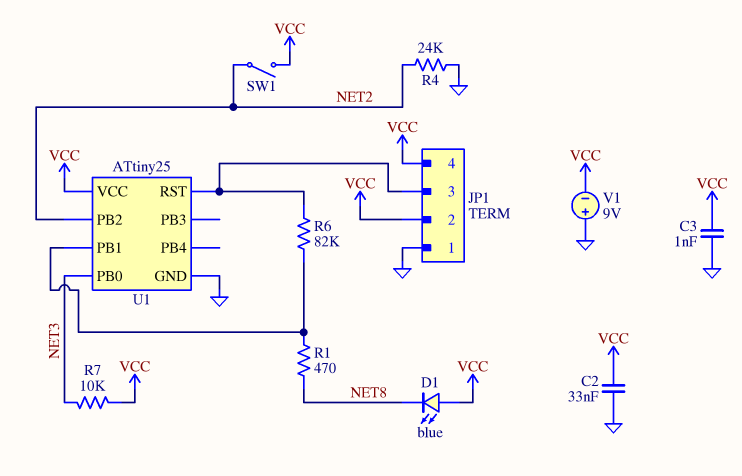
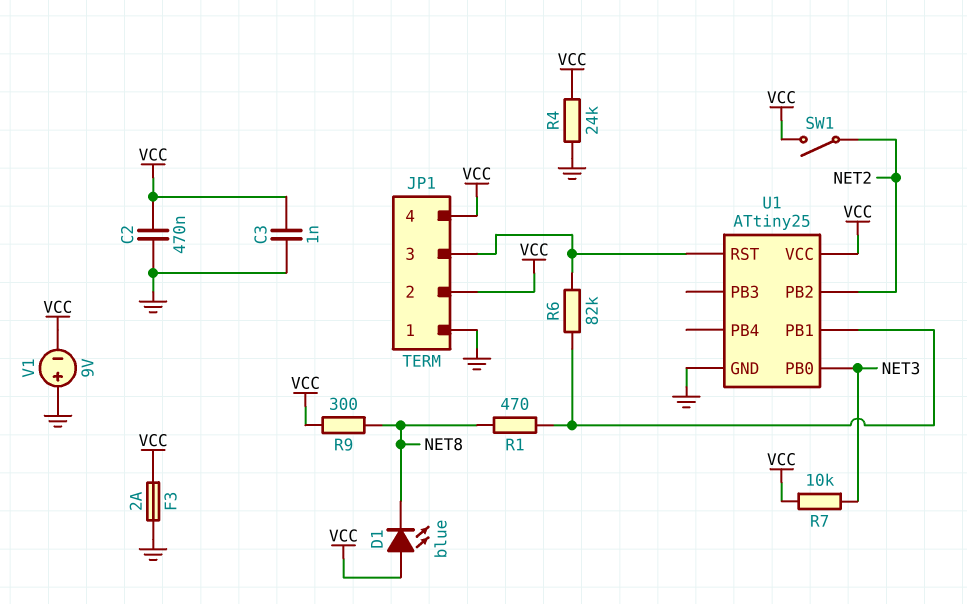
C2: 33nF (GND, VCC) -> 470nF (GND, VCC)
F3: none -> 2A (GND, VCC)
R4: 24k (GND, NET2) -> 24k (GND, VCC)
R9: none -> 300 (NET8, VCC)

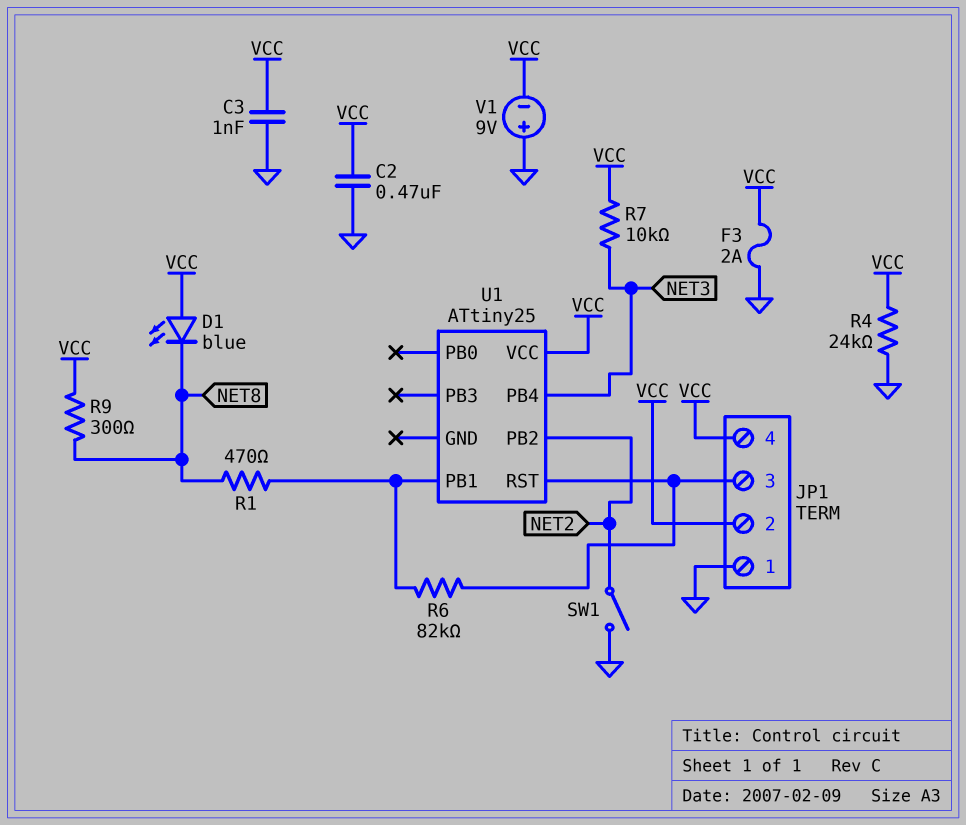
SW1: switch (NET2, VCC) -> switch (GND, NET2)
U1 pin GND: GND -> none
U1 pin PB0: NET3 -> none
U1 pin PB4: none -> NET3

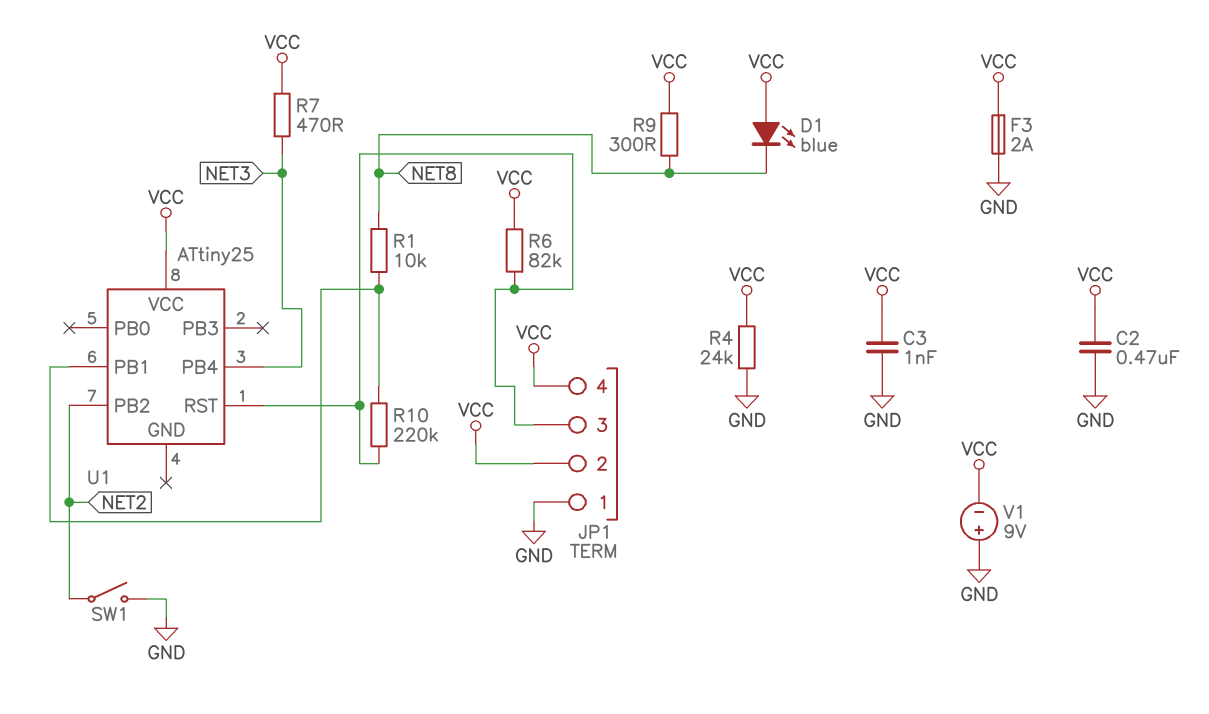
R1: 470 (NET8, U1/PB1) -> 10k (NET8, U1/PB1)
R6: 82k (JP1/3, U1/PB1) -> 82k (JP1/3, VCC)
R7: 10k (NET3, VCC) -> 470 (NET3, VCC)
R10: none -> 220k (JP1/3, U1/PB1)

